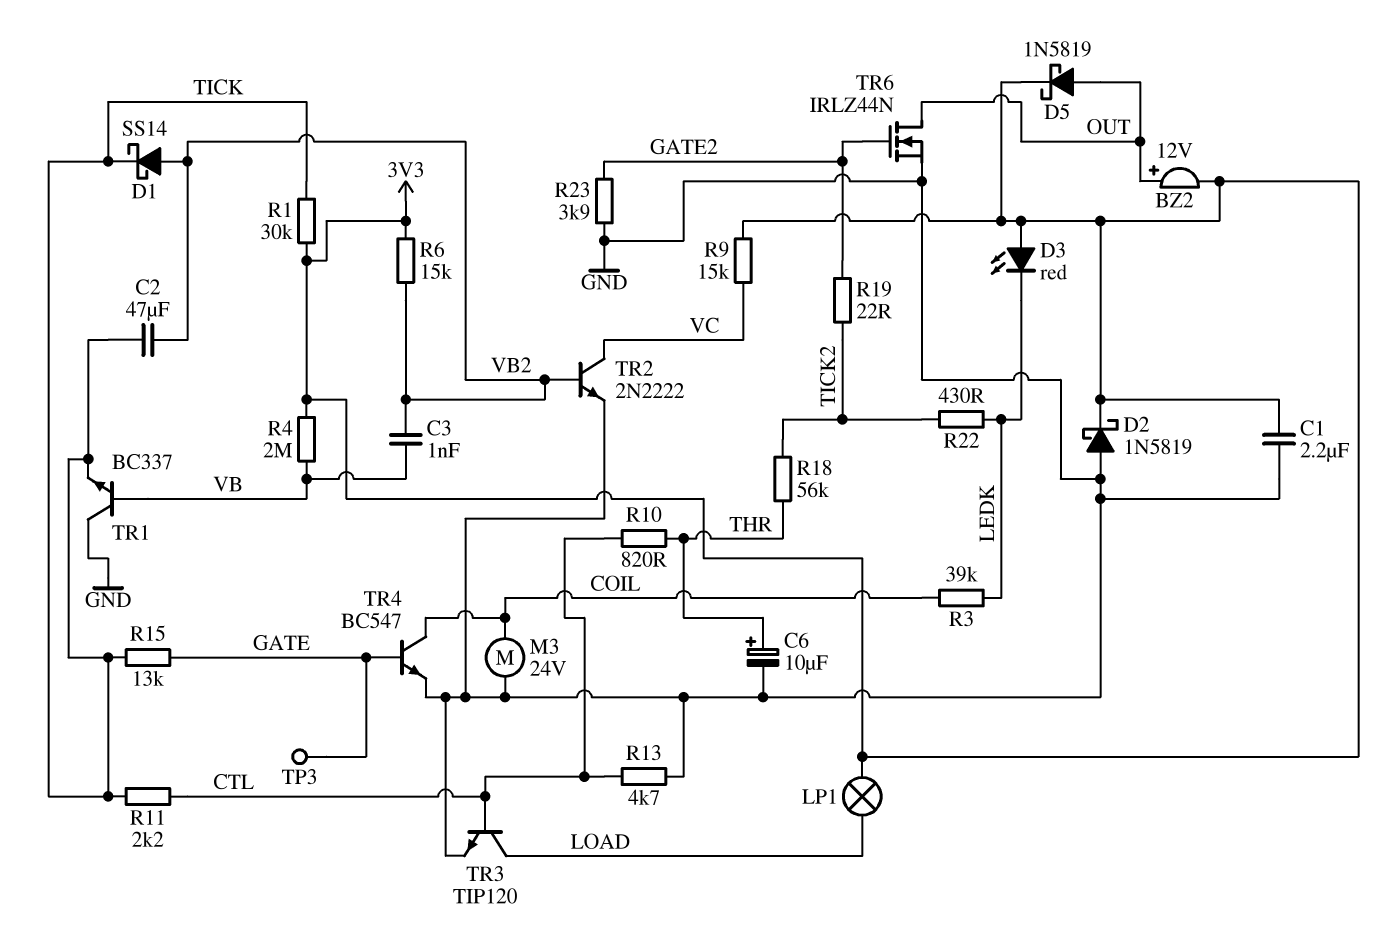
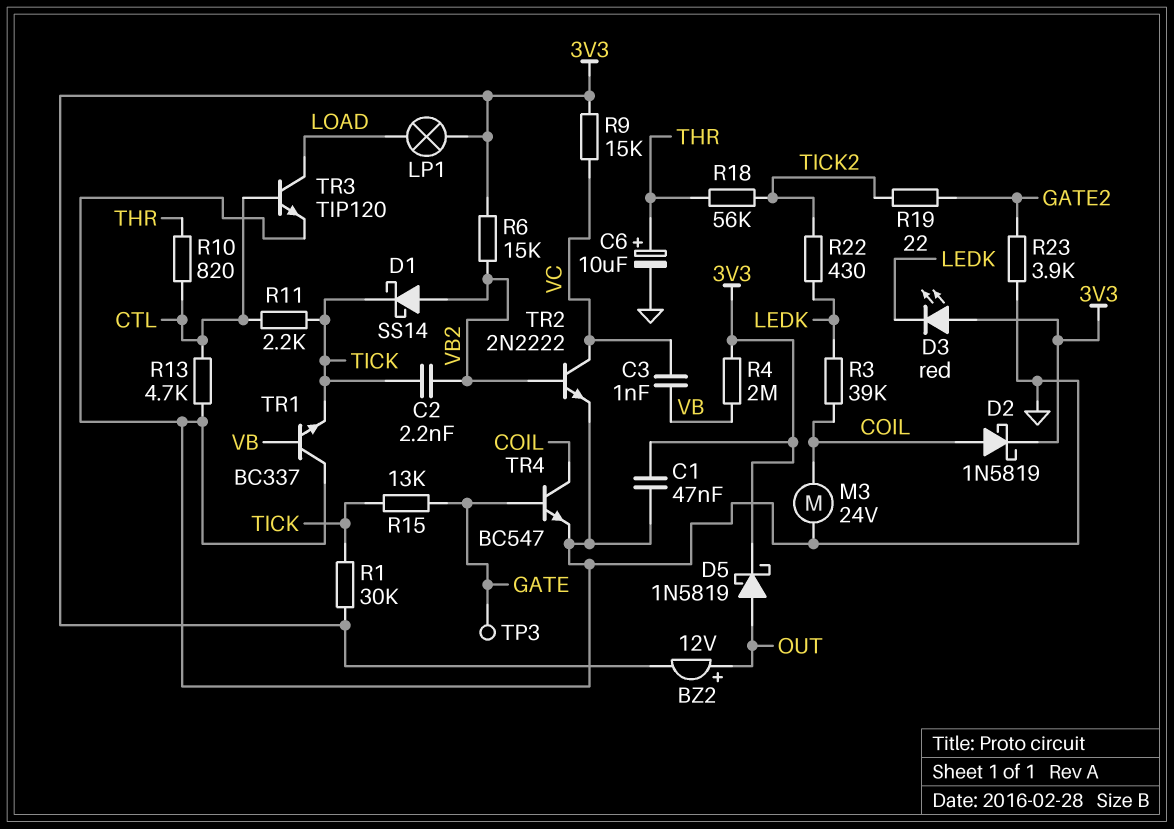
C1: 2.2uF (3V3, GND) -> 47nF (3V3, GND)
C2: 47uF (TICK, VB2) -> 2.2nF (TICK, VB2)
C3: 1nF (VB, VB2) -> 1nF (VB, VC)
D2: schottky 1N5819 (A GND, K 3V3) -> schottky 1N5819 (A COIL, K 3V3)
TR6: NMOS IRLZ44N (G GATE2, D OUT, S GND) -> none

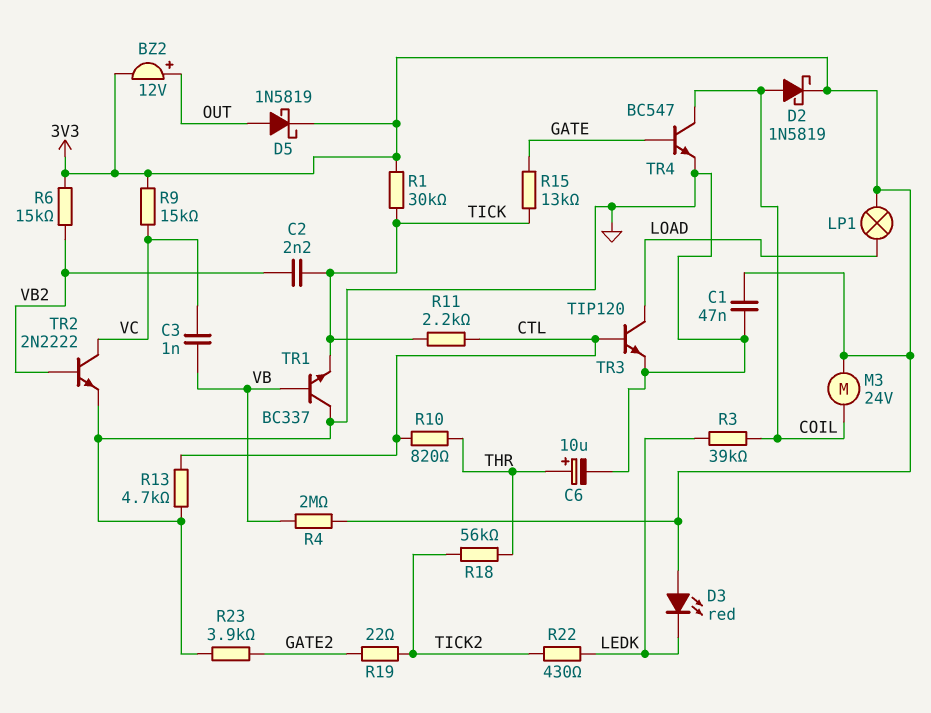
D1: schottky SS14 (A VB2, K TICK) -> none
M3: motor 24V (COIL, GND) -> motor 24V (3V3, COIL)
TP3: test point (GATE) -> none

